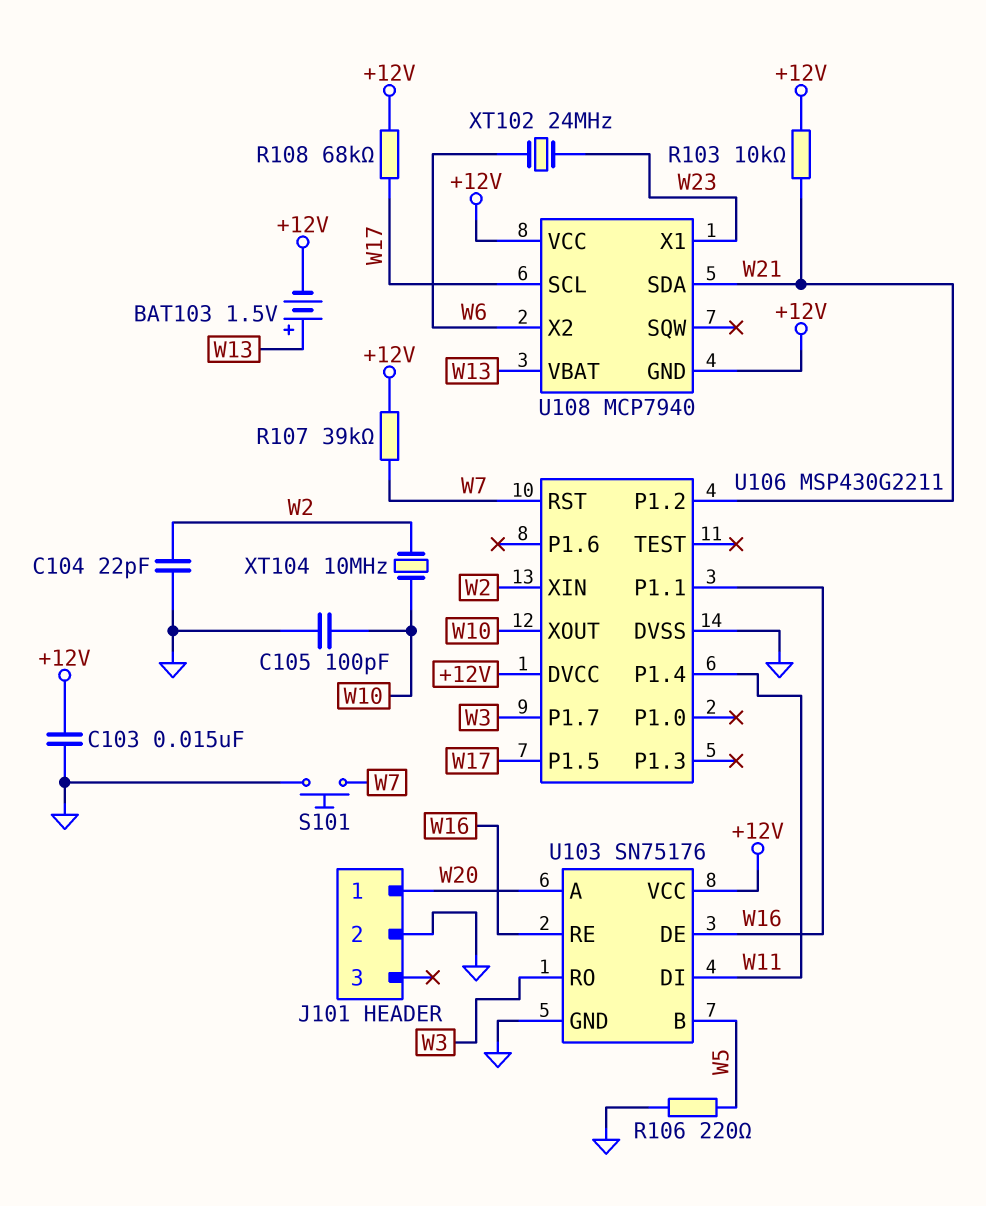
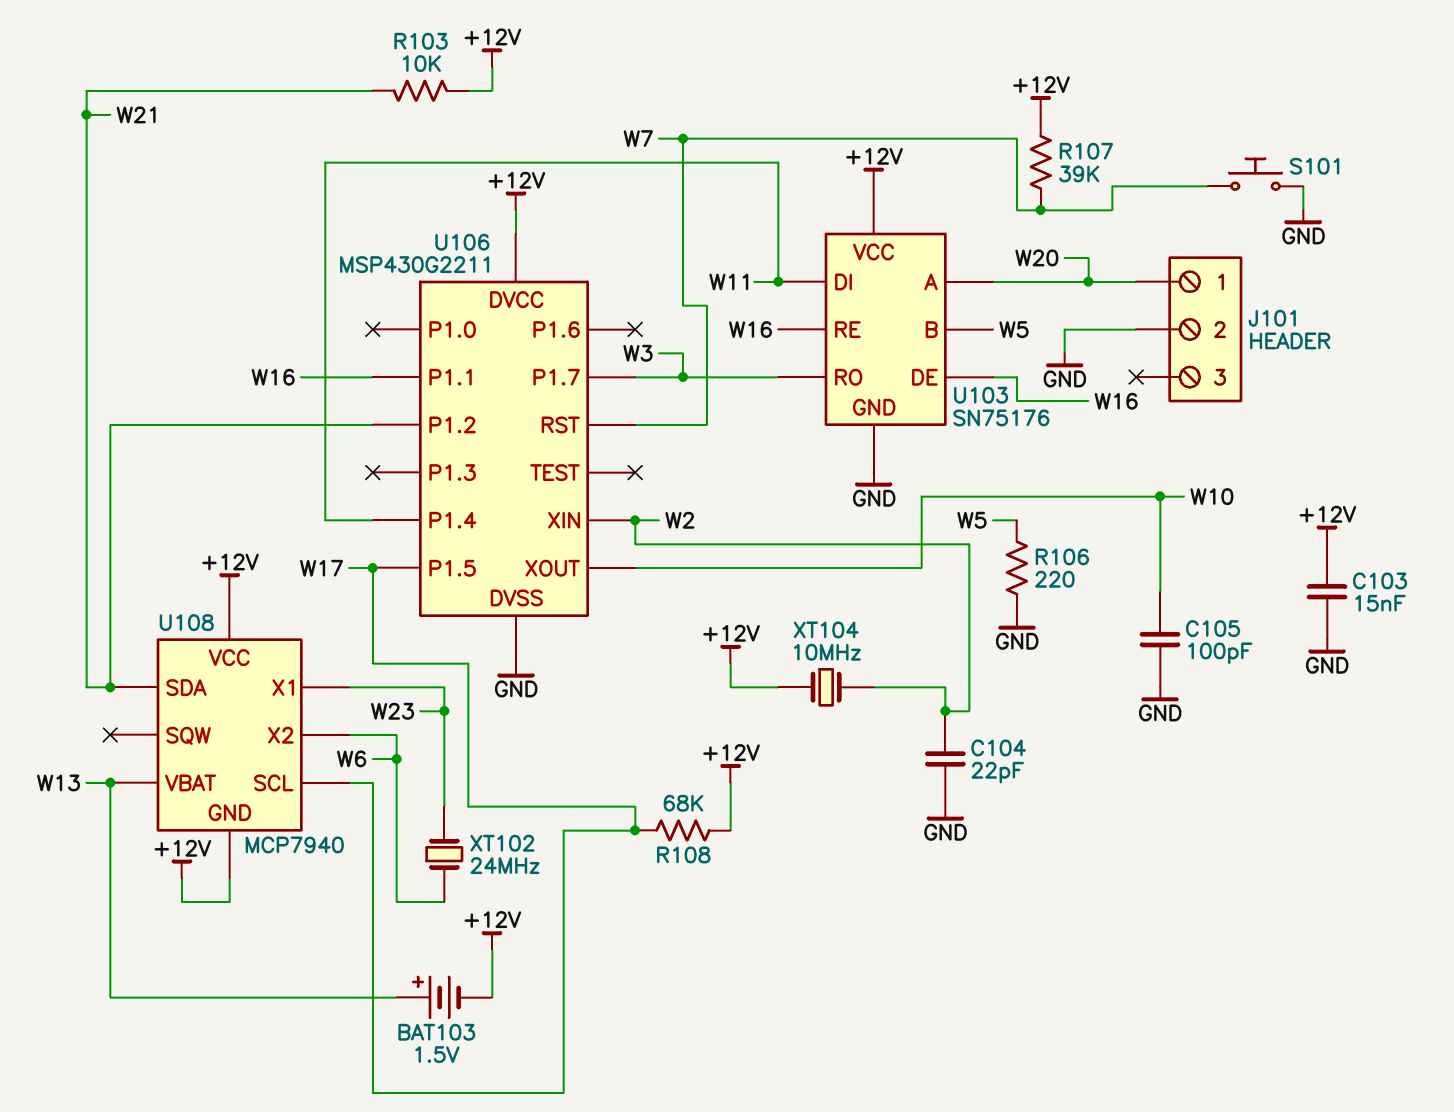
XT104: 10MHz (W2, W10) -> 10MHz (+12V, W2)

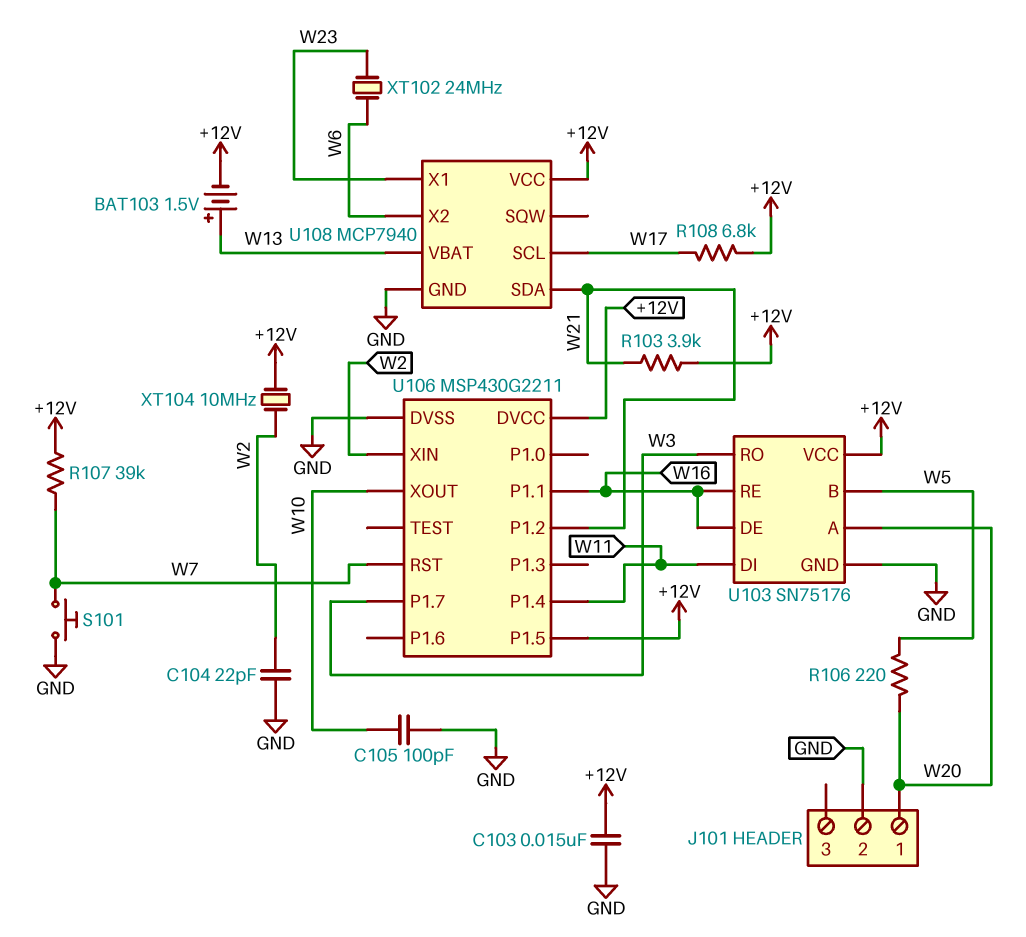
R103: 10k (+12V, W21) -> 3.9k (+12V, W21)
R106: 220 (GND, W5) -> 220 (W5, W20)
R108: 68k (+12V, W17) -> 6.8k (+12V, W17)
U106 pin P1.5: W17 -> +12V
U108 pin GND: +12V -> GND

